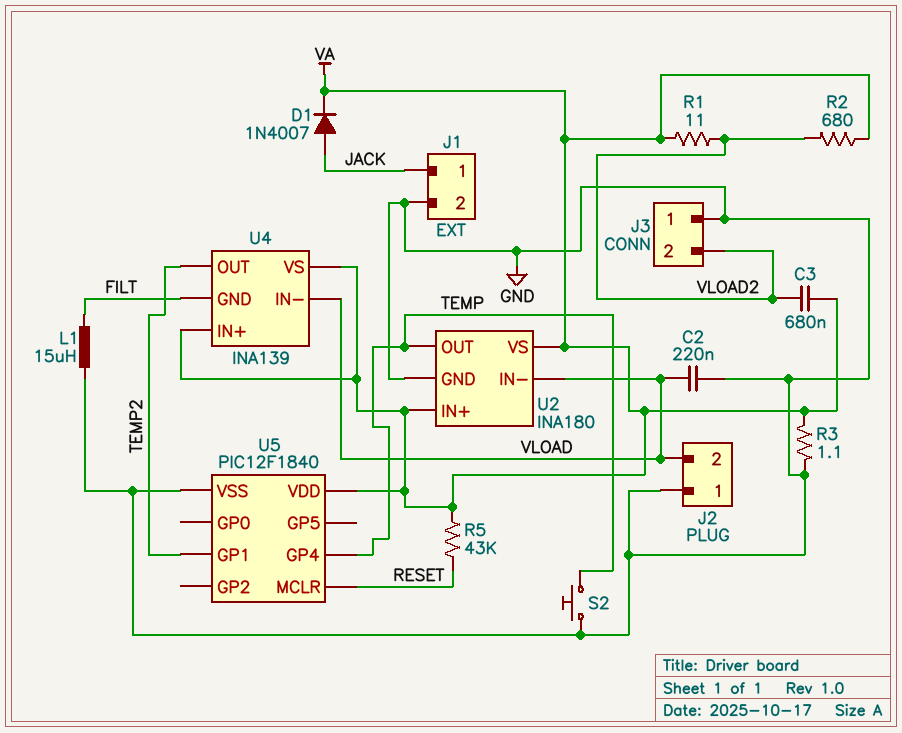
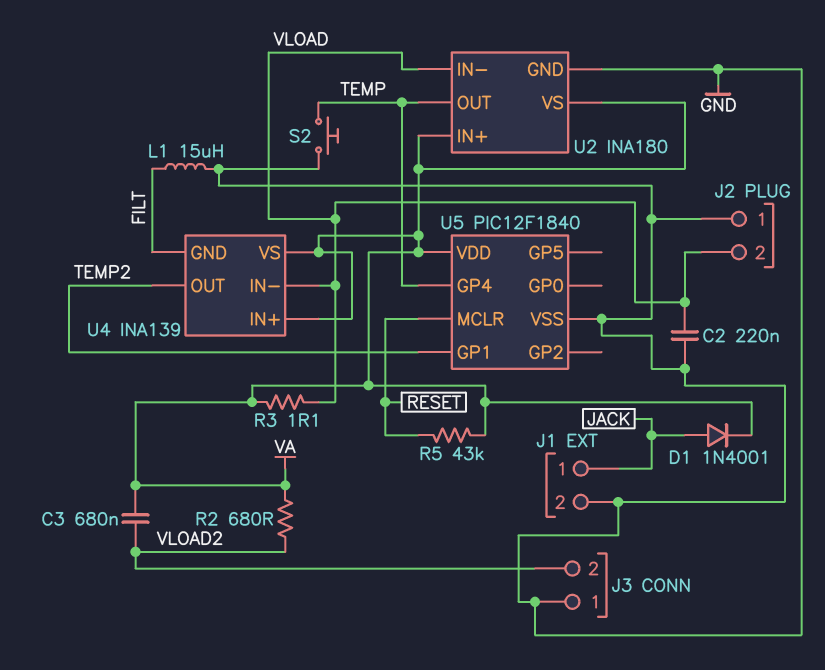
D1: diode 1N4007 (A JACK, K VA) -> diode 1N4001 (A JACK, K VA)
R1: 11 (VA, VLOAD2) -> none
R3: 1.1 (GND, VA) -> 1.1 (VA, VLOAD)

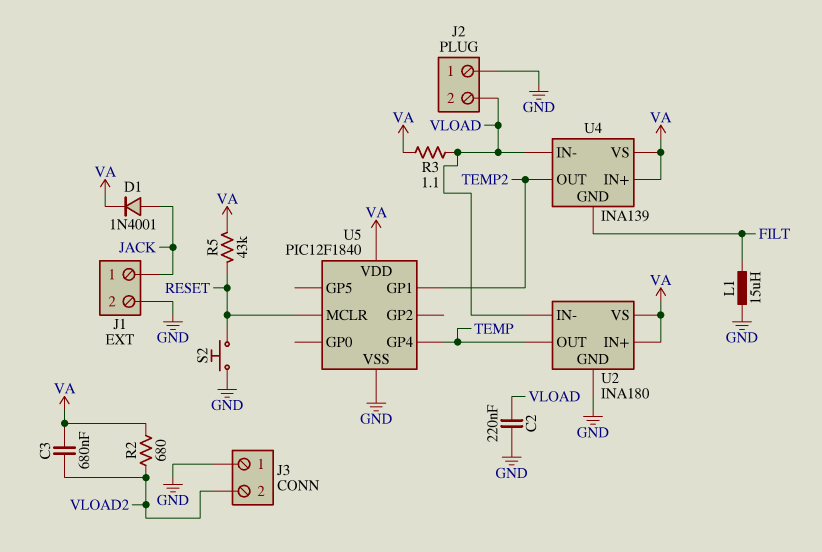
S2: button (GND, TEMP) -> button (GND, RESET)

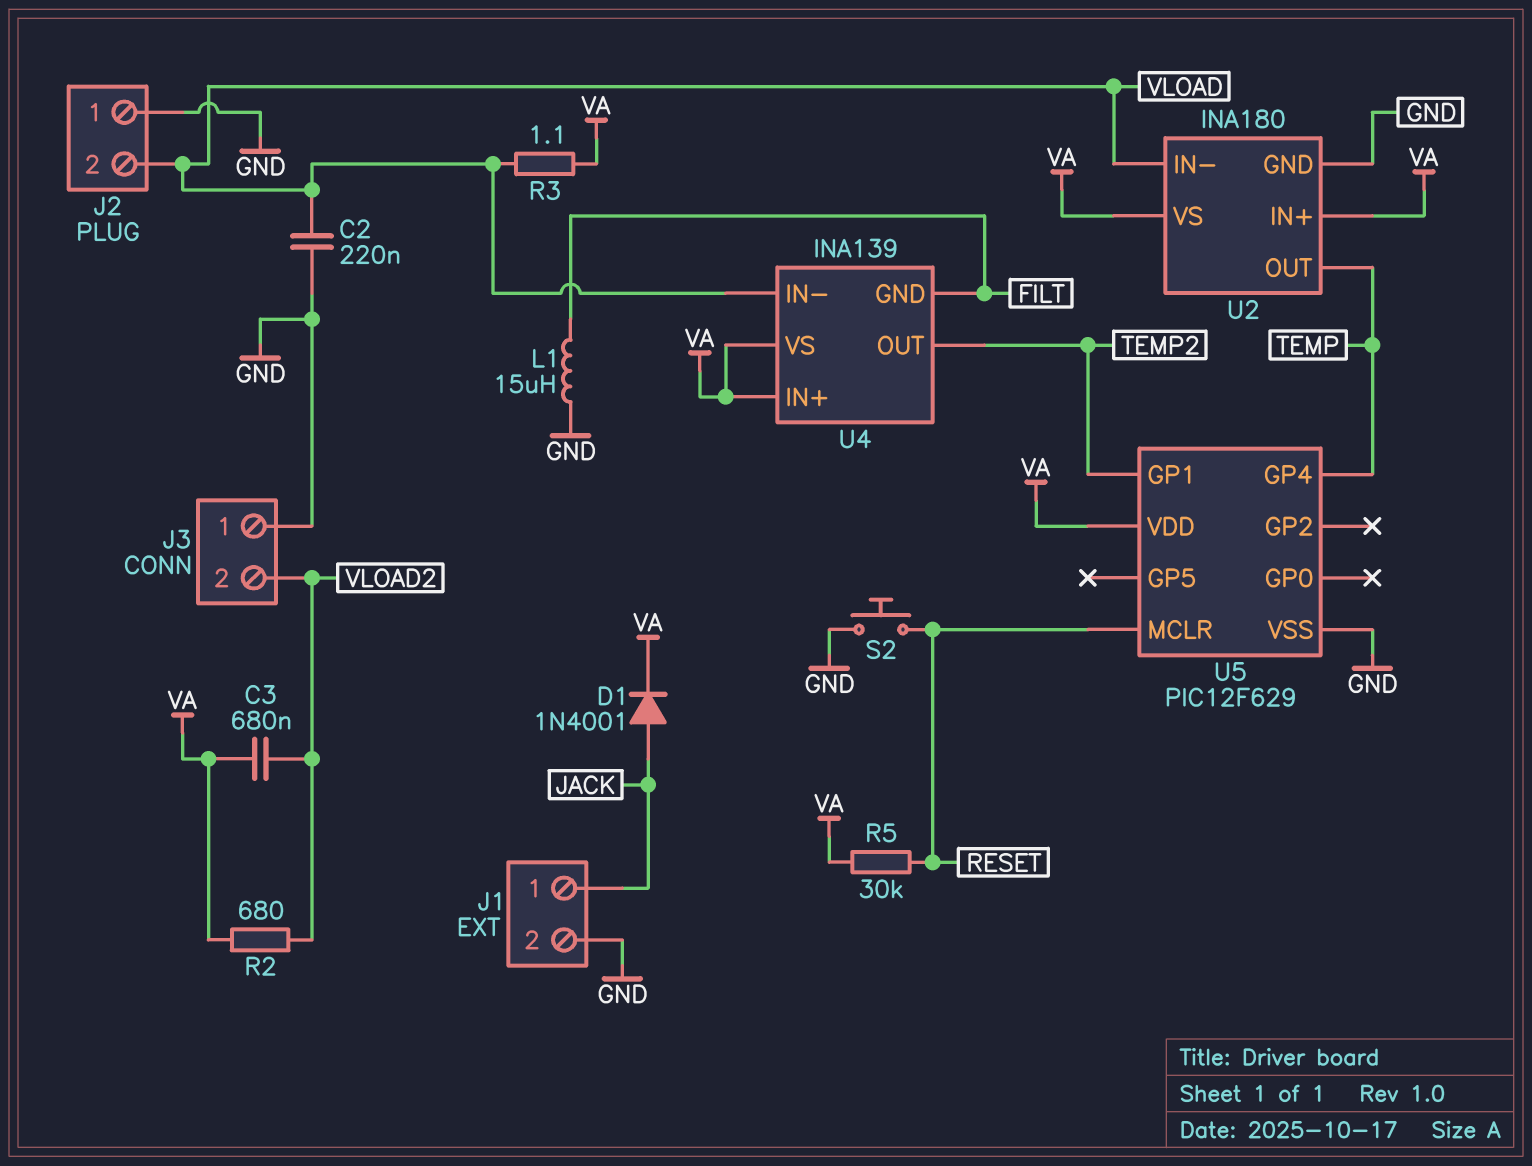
R5: 43k (RESET, VA) -> 30k (RESET, VA)
U5: PIC12F1840 -> PIC12F629

